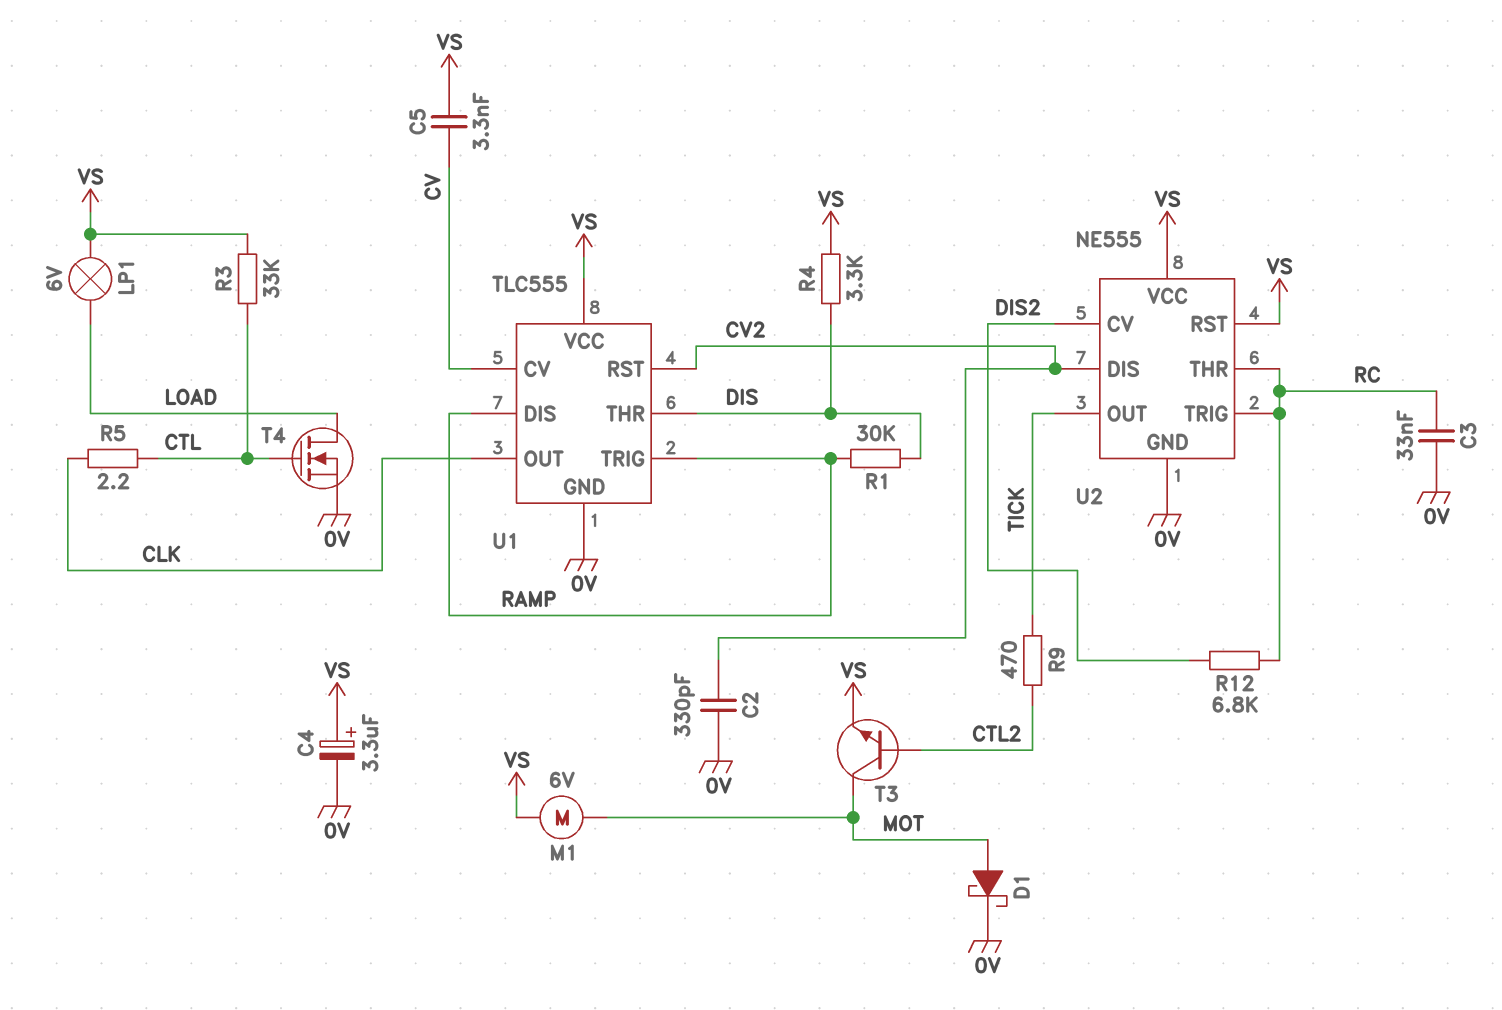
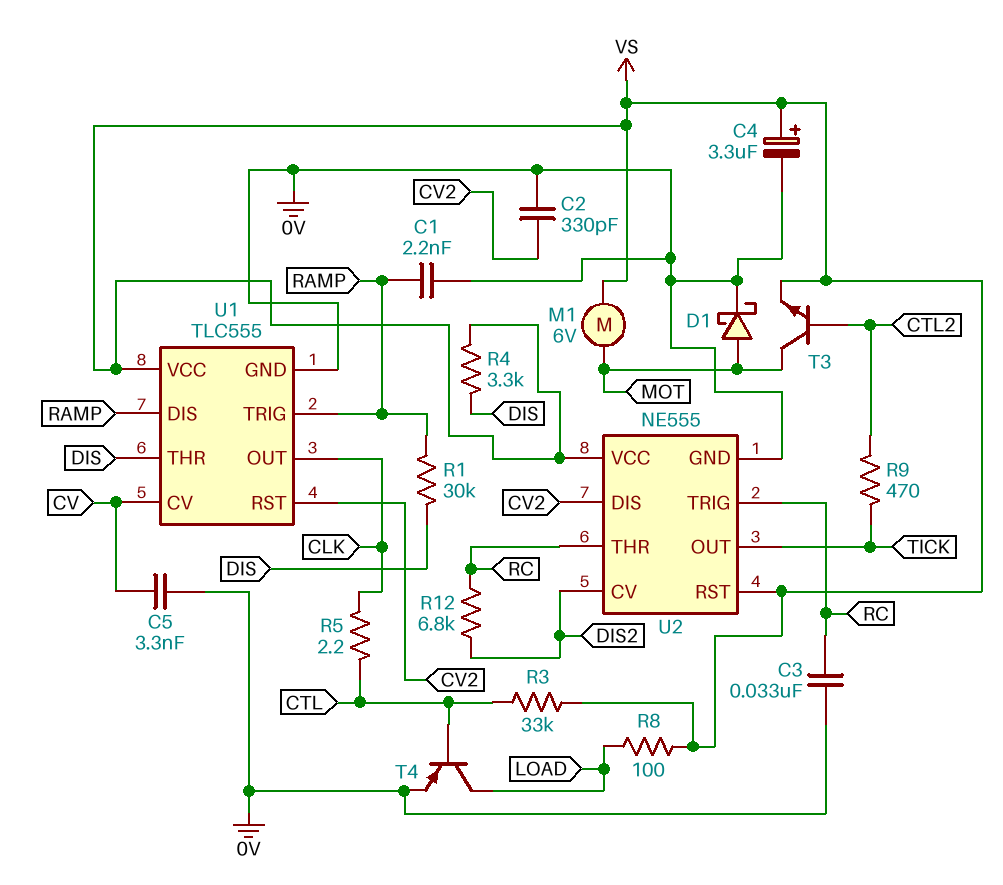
C1: none -> 2.2nF (0V, RAMP)
C5: 3.3nF (CV, VS) -> 3.3nF (0V, CV)
LP1: lamp 6V (LOAD, VS) -> none
R8: none -> 100 (LOAD, VS)
T4: NMOS (G CTL, D LOAD, S 0V) -> PNP (B CTL, C LOAD, E 0V)

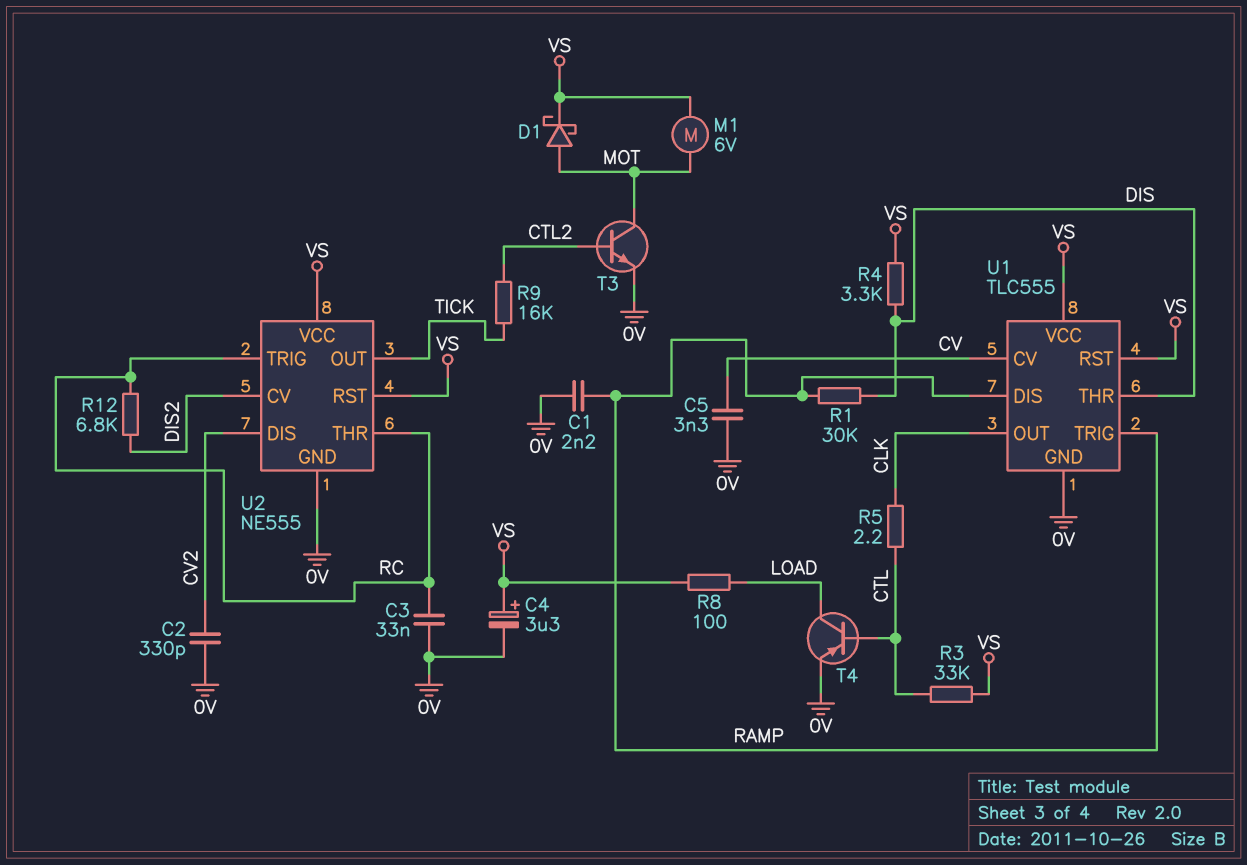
D1: schottky (A MOT, K 0V) -> schottky (A MOT, K VS)
R9: 470 (CTL2, TICK) -> 16k (CTL2, TICK)
T3: NPN (B CTL2, C MOT, E VS) -> NPN (B CTL2, C MOT, E 0V)
U1 pin RST: CV2 -> VS

